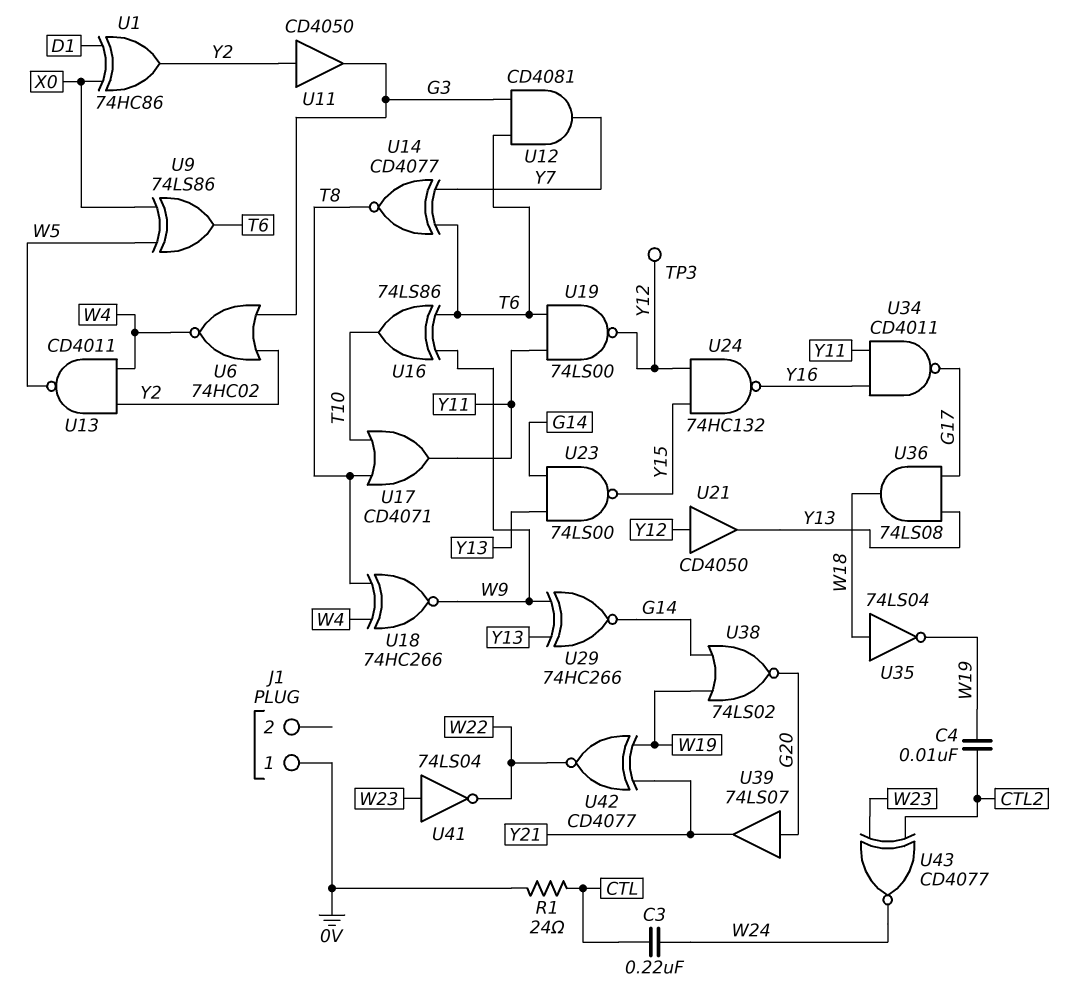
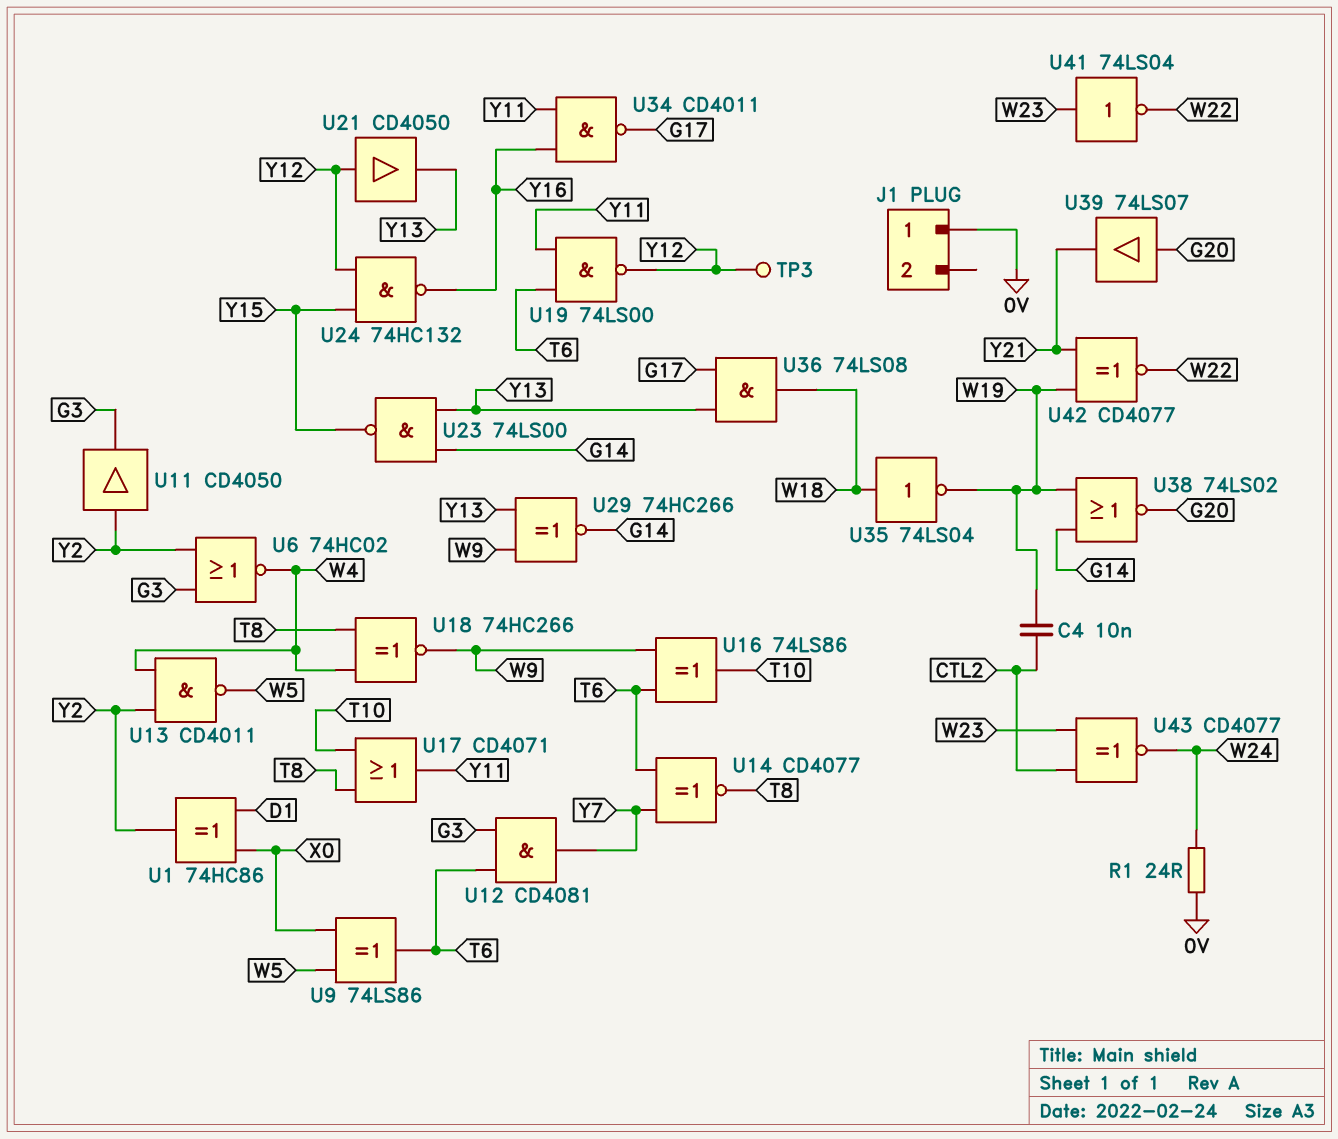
C3: 220nF (CTL, W24) -> none
R1: 24 (0V, CTL) -> 24 (0V, W24)

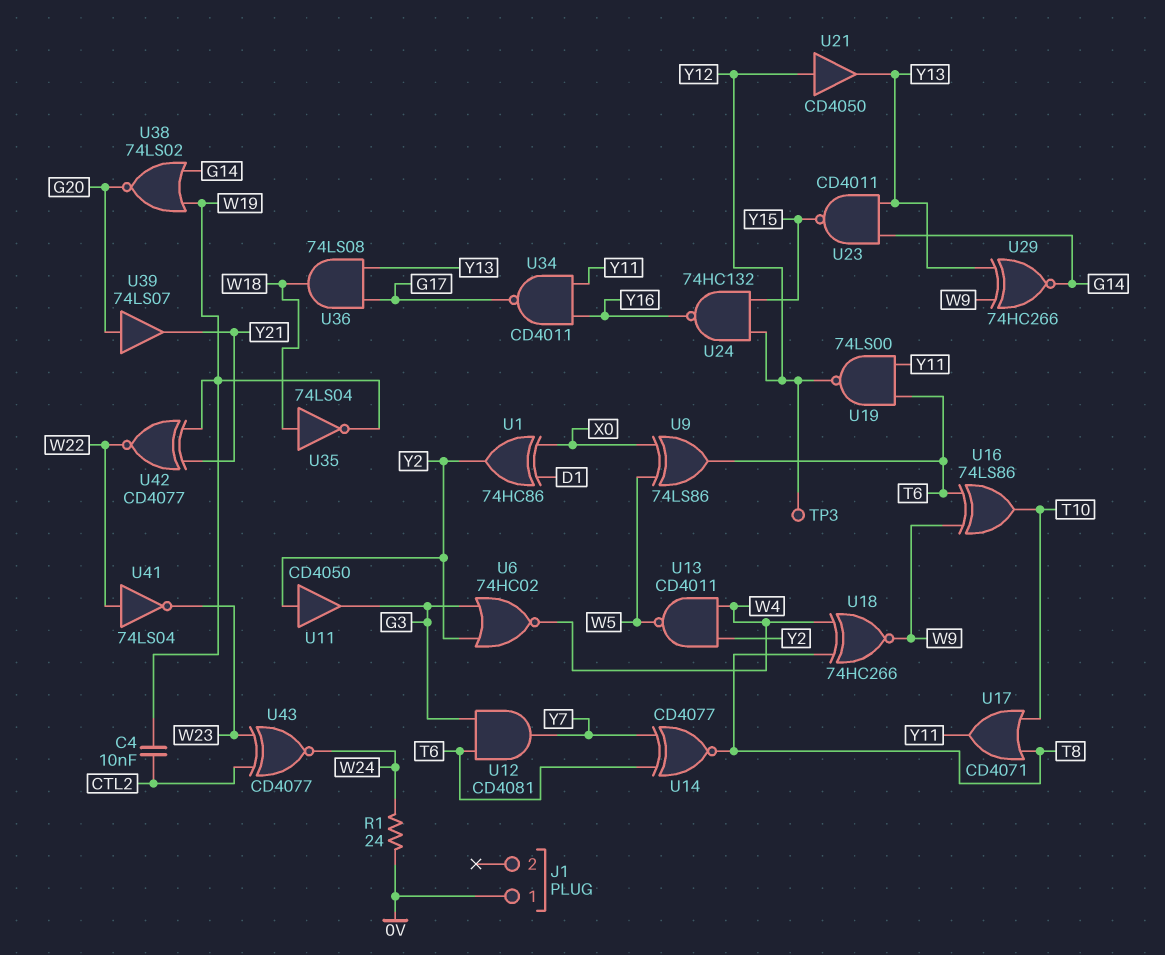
U23: NAND 74LS00 (in G14, in Y13, out Y15) -> NAND CD4011 (in G14, in Y13, out Y15)
U41: NOT 74LS04 (in W23, out W22) -> NOT 74LS04 (in W22, out W23)

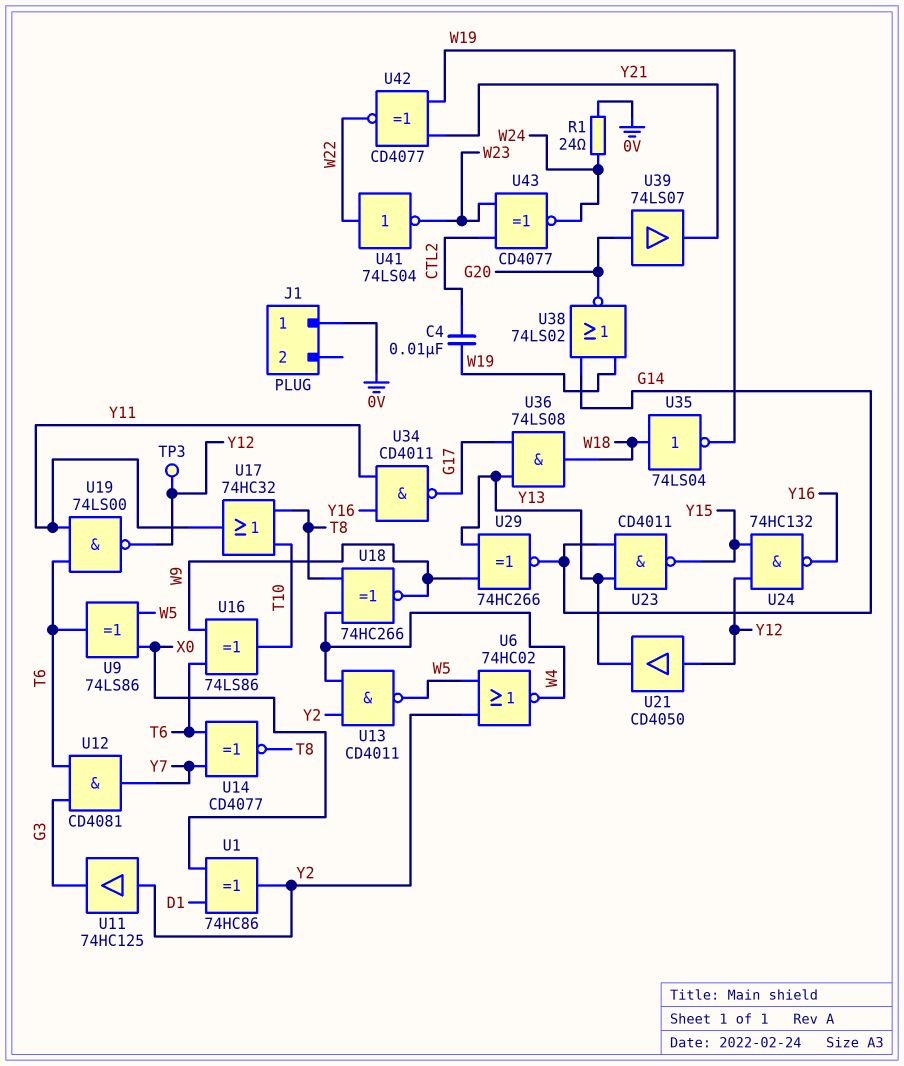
U6: NOR 74HC02 (in G3, in Y2, out W4) -> NOR 74HC02 (in W5, in Y2, out W4)
U11: buffer CD4050 (in Y2, out G3) -> buffer 74HC125 (in Y2, out G3)
U17: OR CD4071 (in T8, in T10, out Y11) -> OR 74HC32 (in T8, in T10, out Y11)

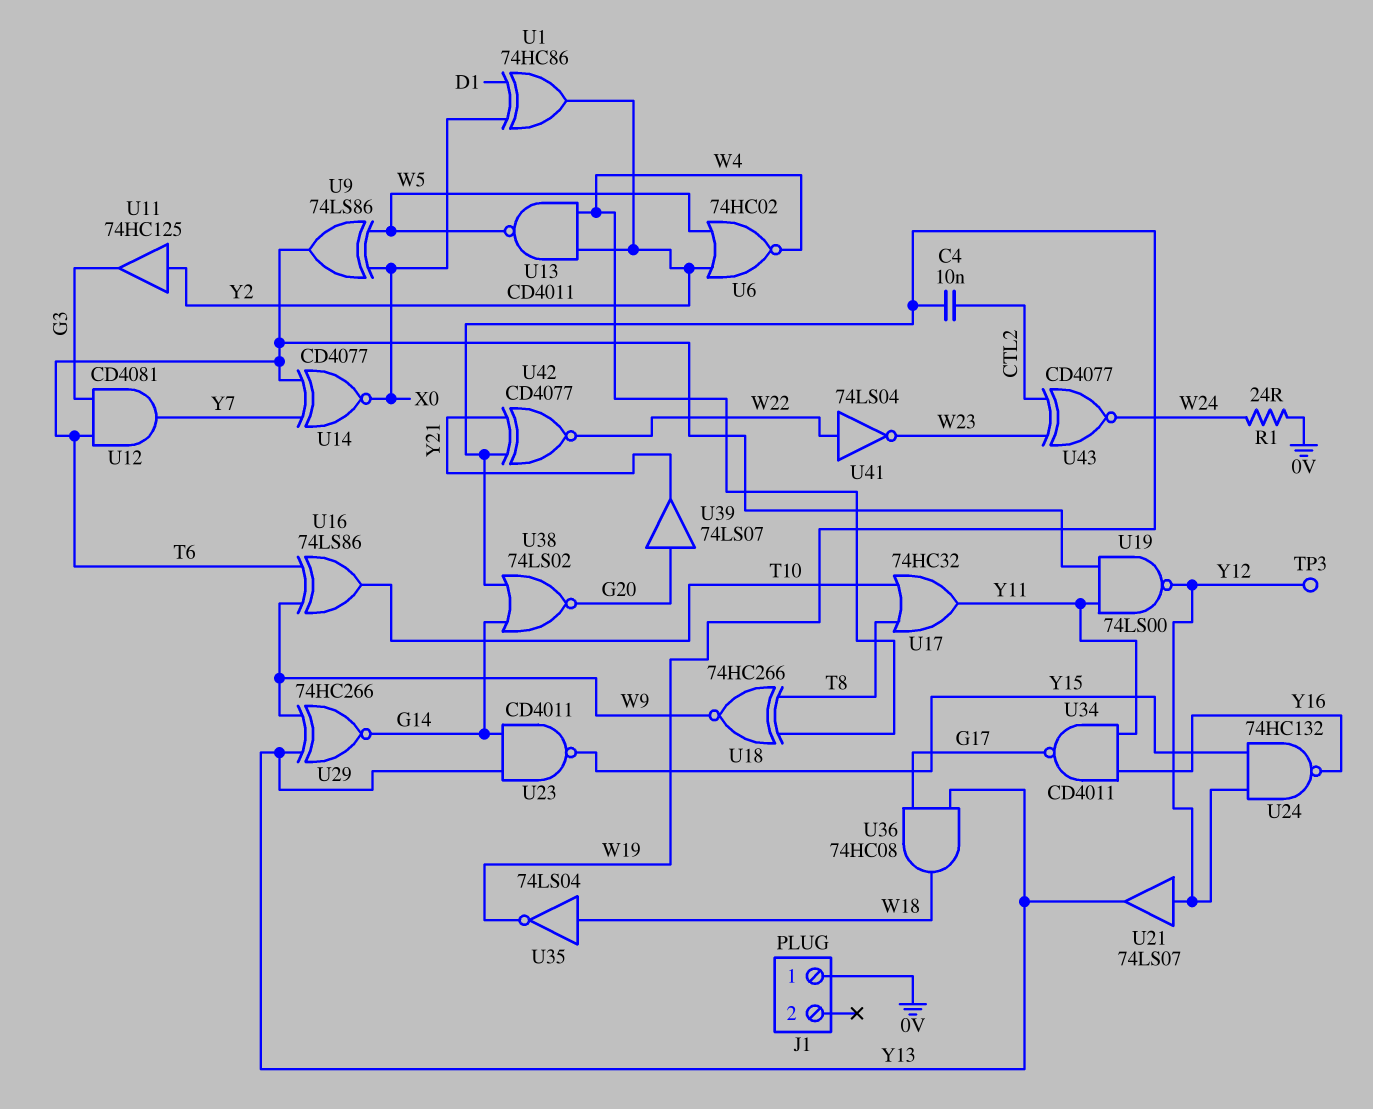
U14: XNOR CD4077 (in T6, in Y7, out T8) -> XNOR CD4077 (in T6, in Y7, out X0)
U21: buffer CD4050 (in Y12, out Y13) -> buffer 74LS07 (in Y12, out Y13)
U36: AND 74LS08 (in G17, in Y13, out W18) -> AND 74HC08 (in G17, in Y13, out W18)

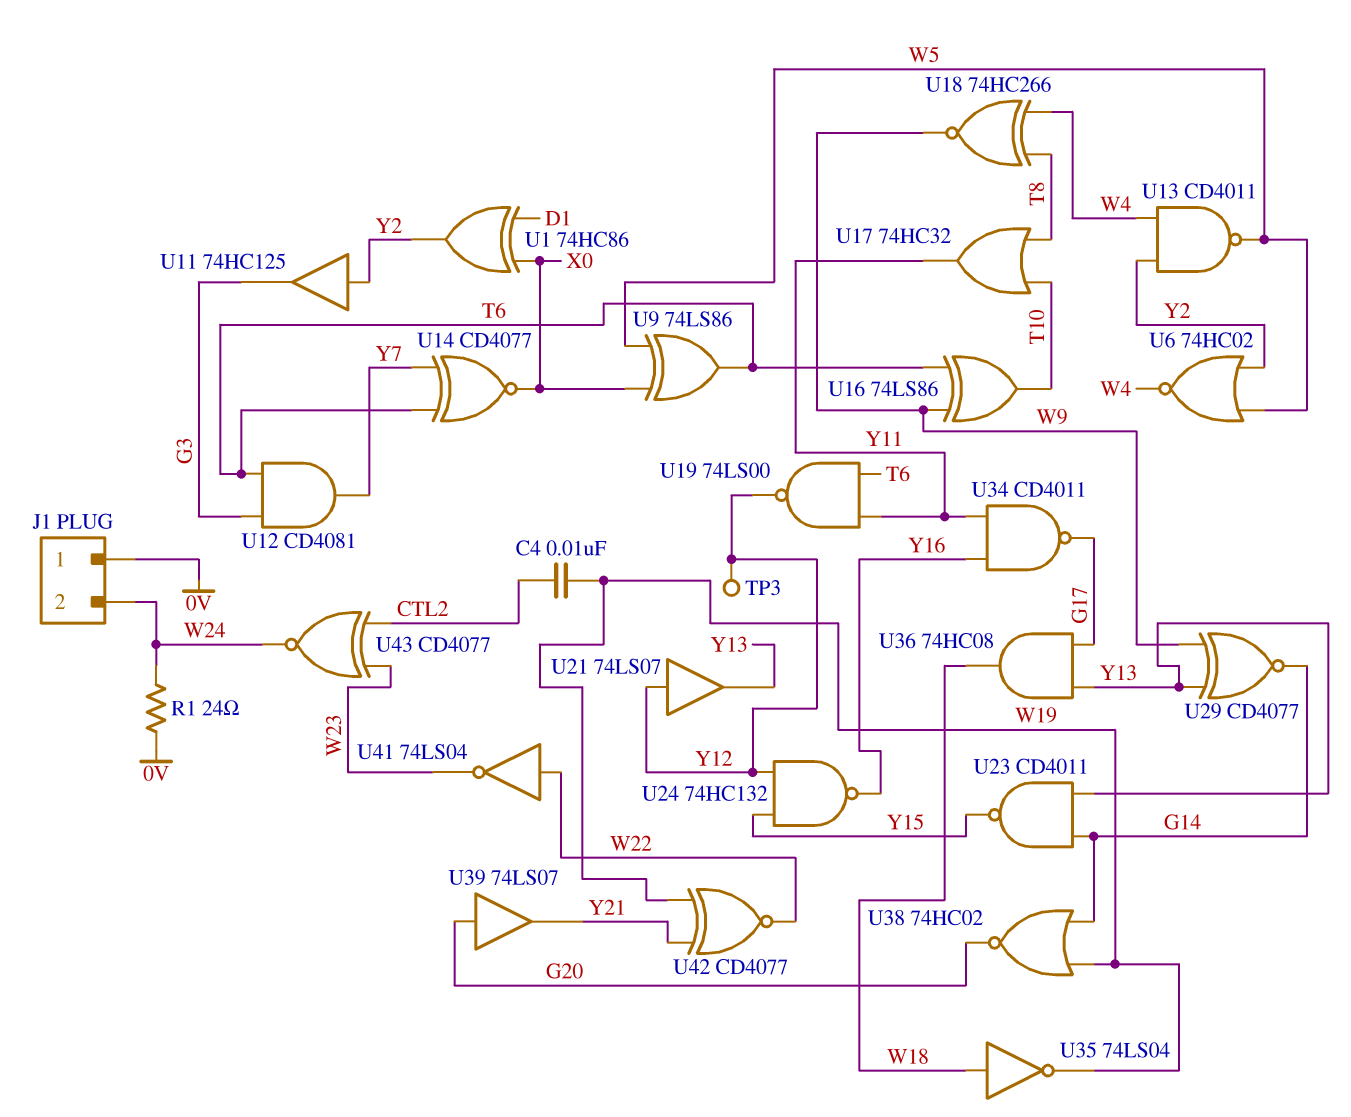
J1 pin 2: none -> W24
U29: XNOR 74HC266 (in W9, in Y13, out G14) -> XNOR CD4077 (in W9, in Y13, out G14)
U38: NOR 74LS02 (in G14, in W19, out G20) -> NOR 74HC02 (in G14, in W19, out G20)

